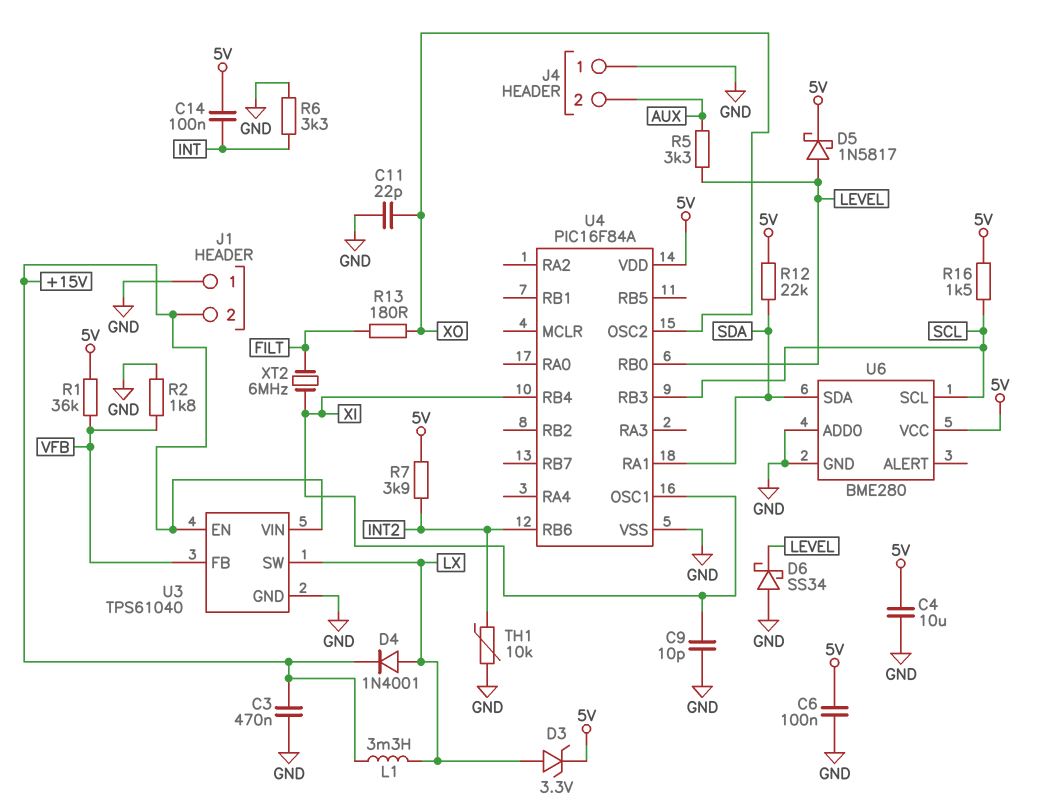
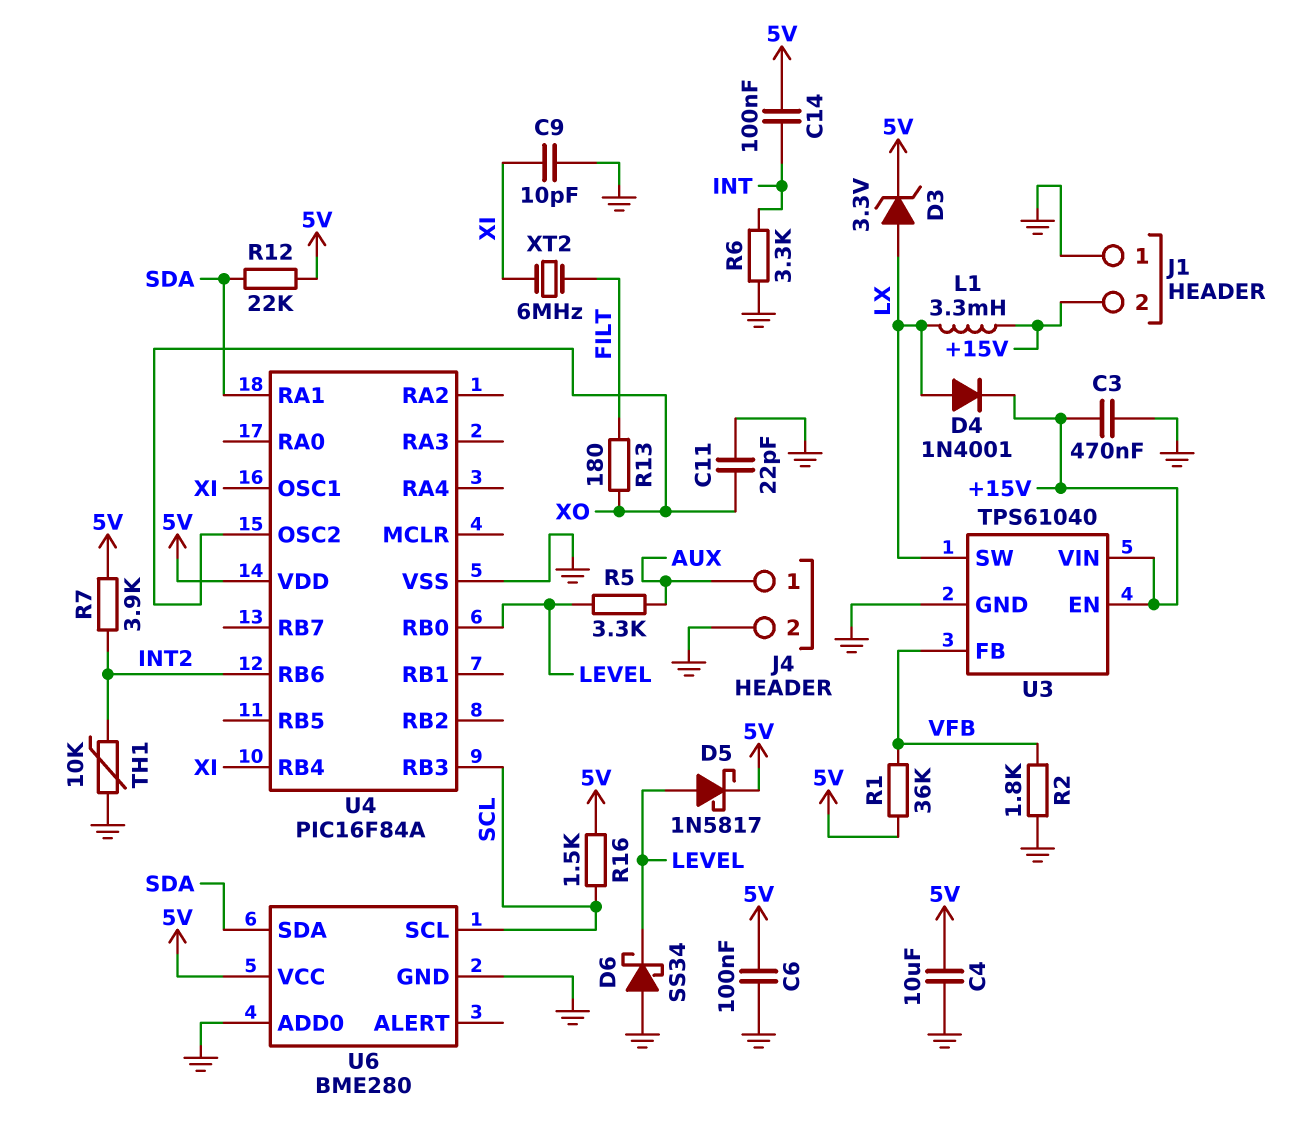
J4 pin 1: GND -> AUX
J4 pin 2: AUX -> GND

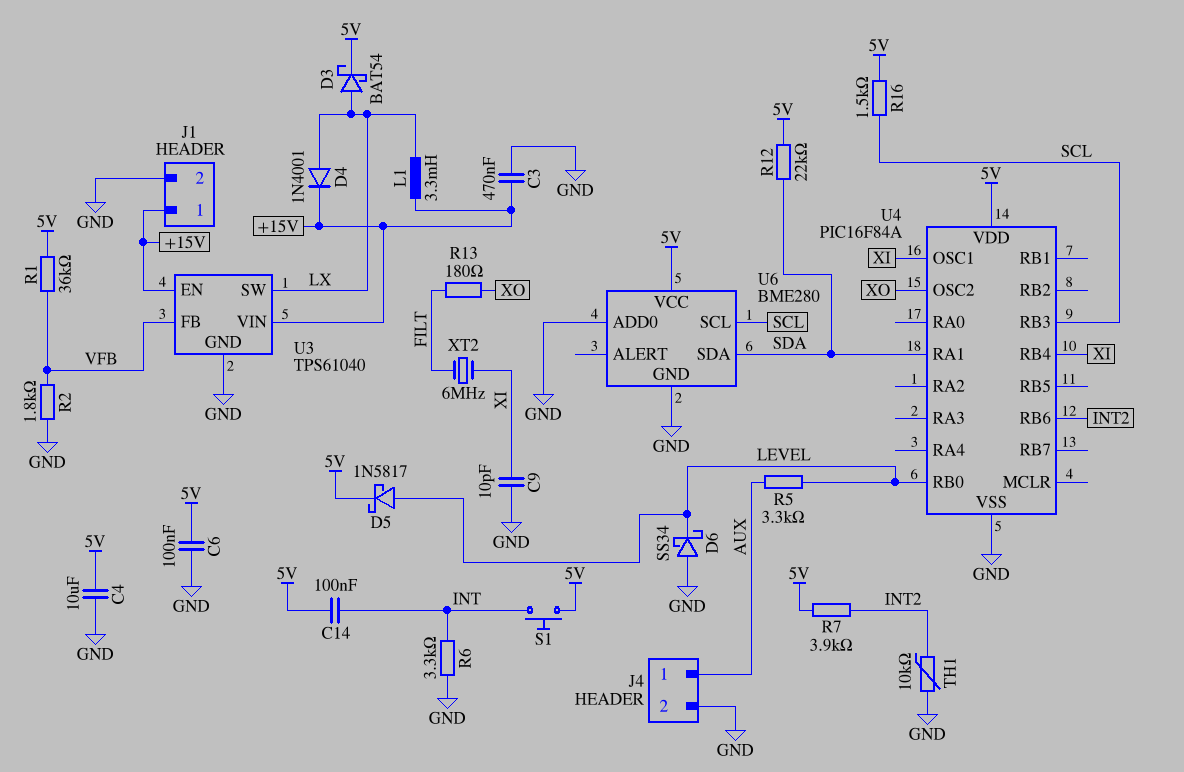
C11: 22pF (GND, XO) -> none
D3: zener 3.3V (A LX, K 5V) -> schottky BAT54 (A LX, K 5V)
J1 pin 1: GND -> +15V
J1 pin 2: +15V -> GND
S1: none -> button (5V, INT)

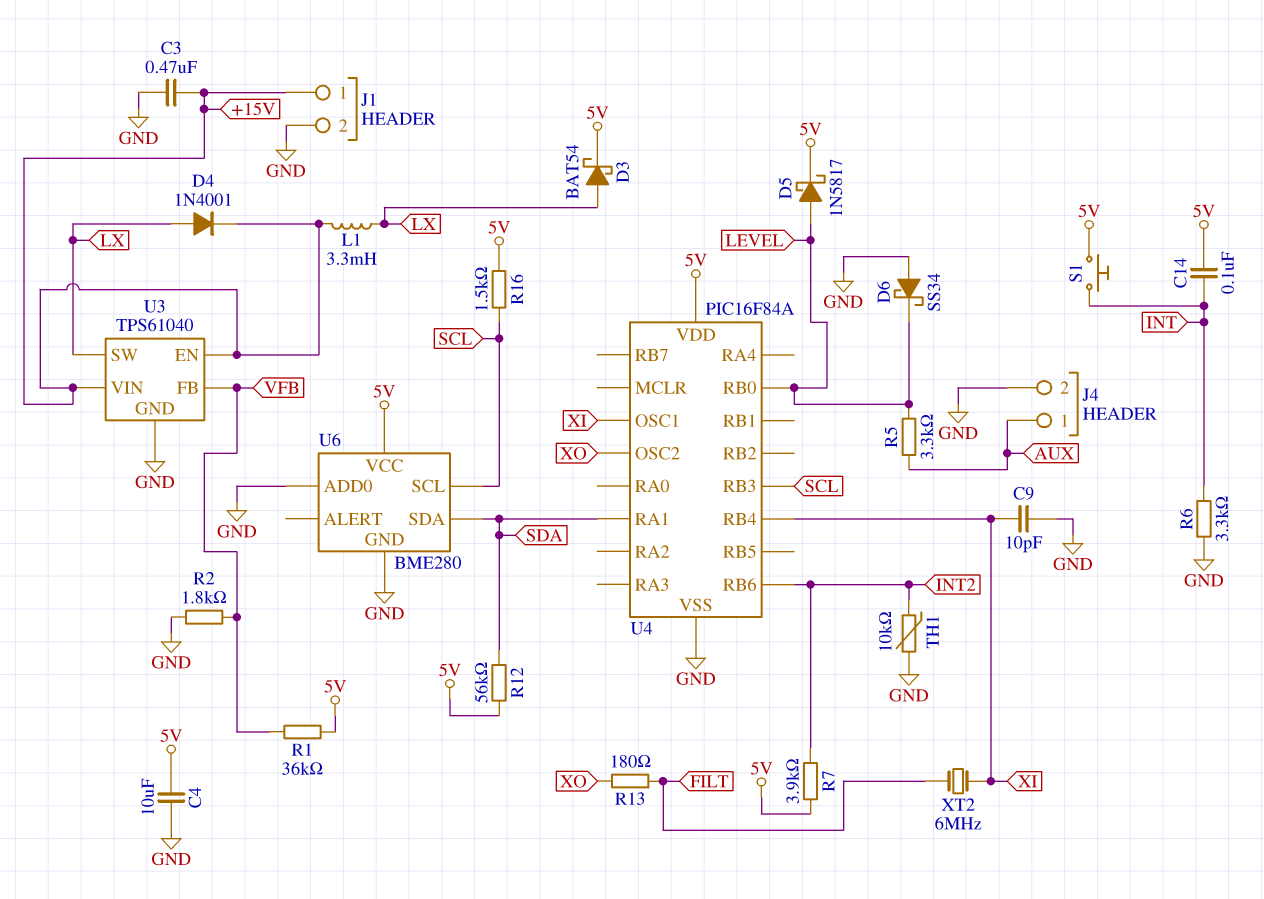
C6: 100nF (5V, GND) -> none
R12: 22k (5V, SDA) -> 56k (5V, SDA)

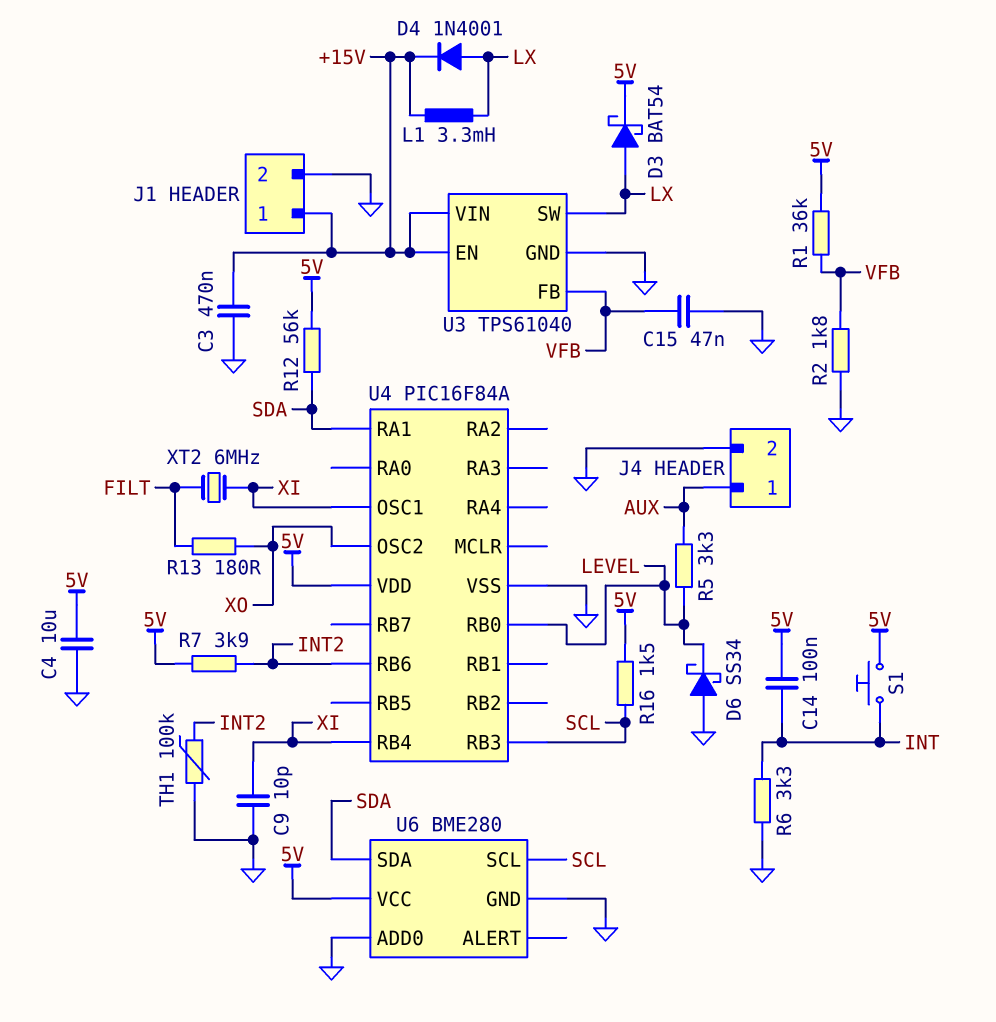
C15: none -> 47nF (GND, VFB)
D5: schottky 1N5817 (A LEVEL, K 5V) -> none
TH1: 10k (GND, INT2) -> 100k (GND, INT2)

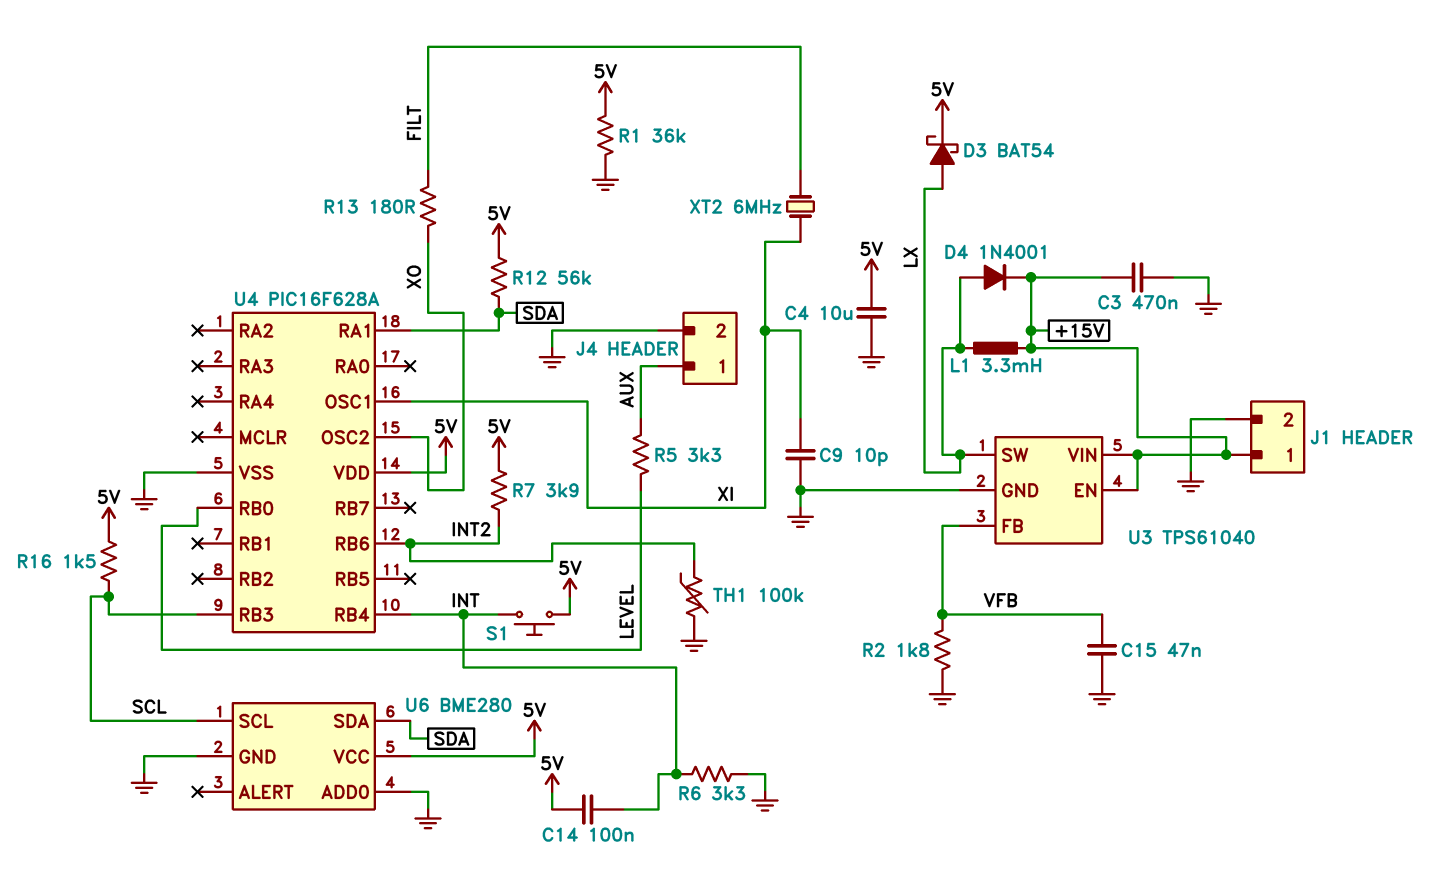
D6: schottky SS34 (A GND, K LEVEL) -> none
R1: 36k (5V, VFB) -> 36k (5V, GND)
U4: PIC16F84A -> PIC16F628A
U4 pin RB4: XI -> INT

